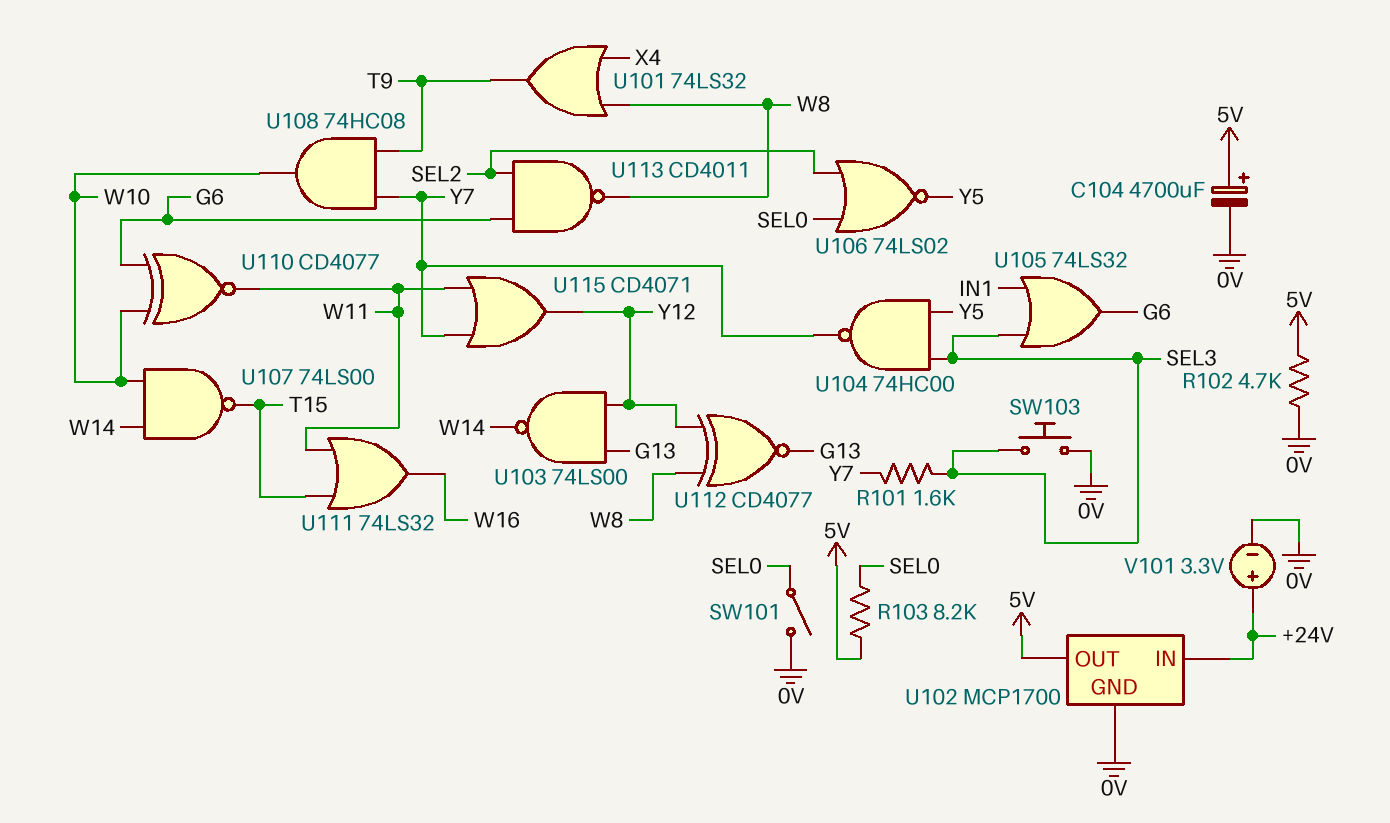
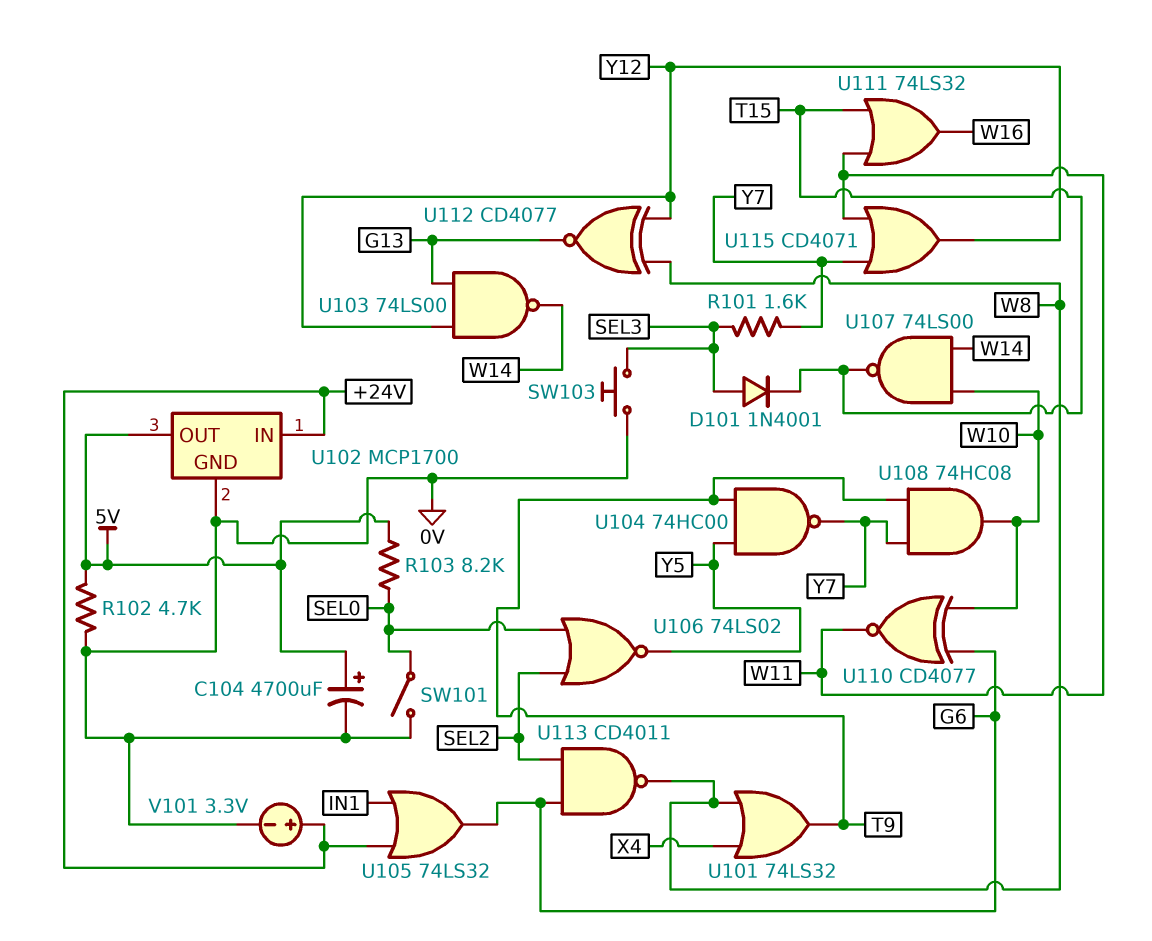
D101: none -> diode 1N4001 (A SEL3, K T15)
U104: NAND 74HC00 (in SEL3, in Y5, out Y7) -> NAND 74HC00 (in T9, in Y5, out Y7)
U105: OR 74LS32 (in IN1, in SEL3, out G6) -> OR 74LS32 (in +24V, in IN1, out G6)

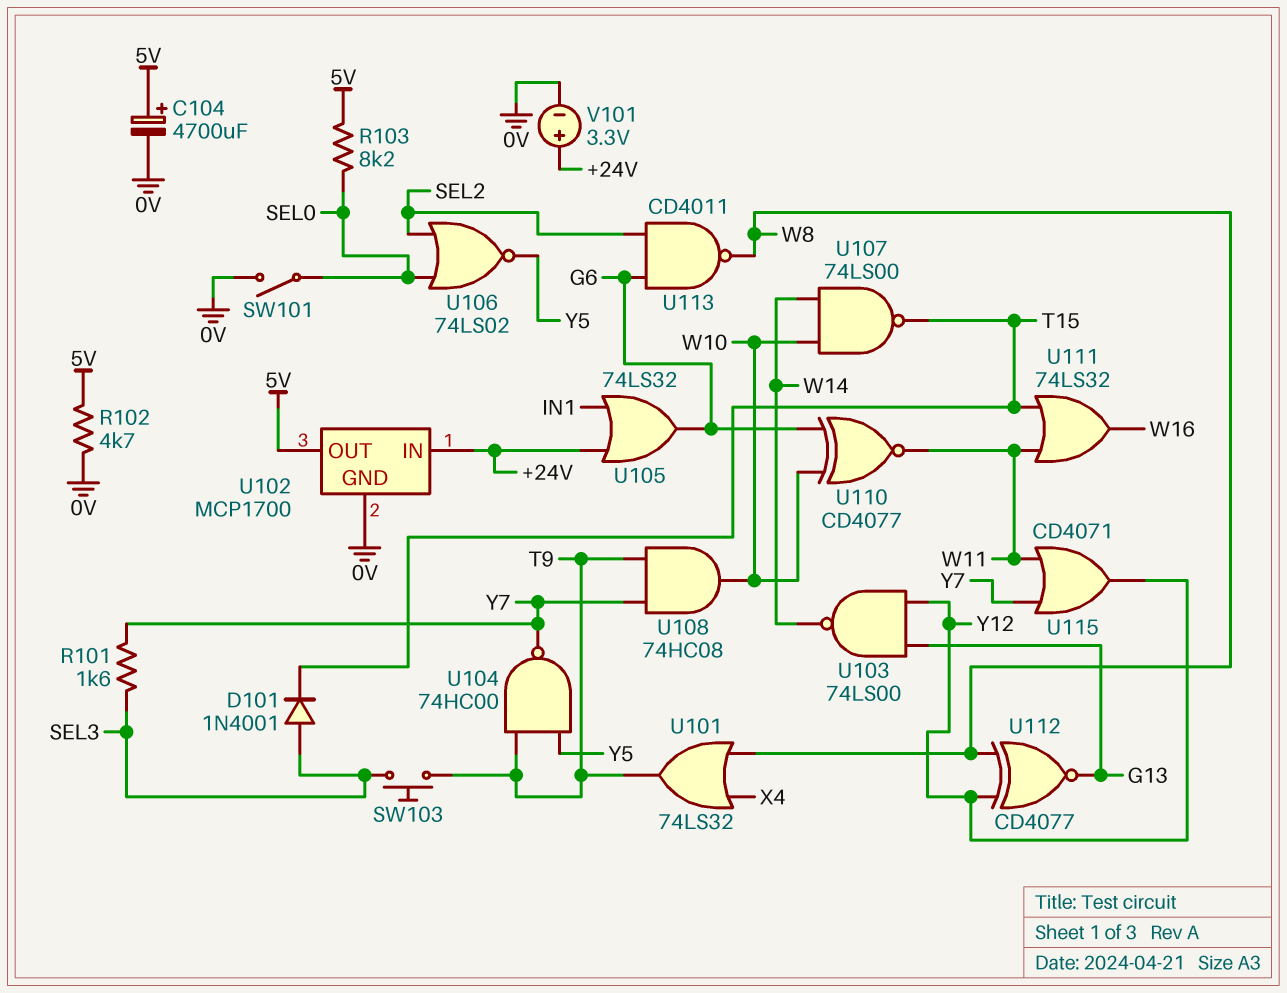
SW103: button (0V, SEL3) -> button (SEL3, T9)

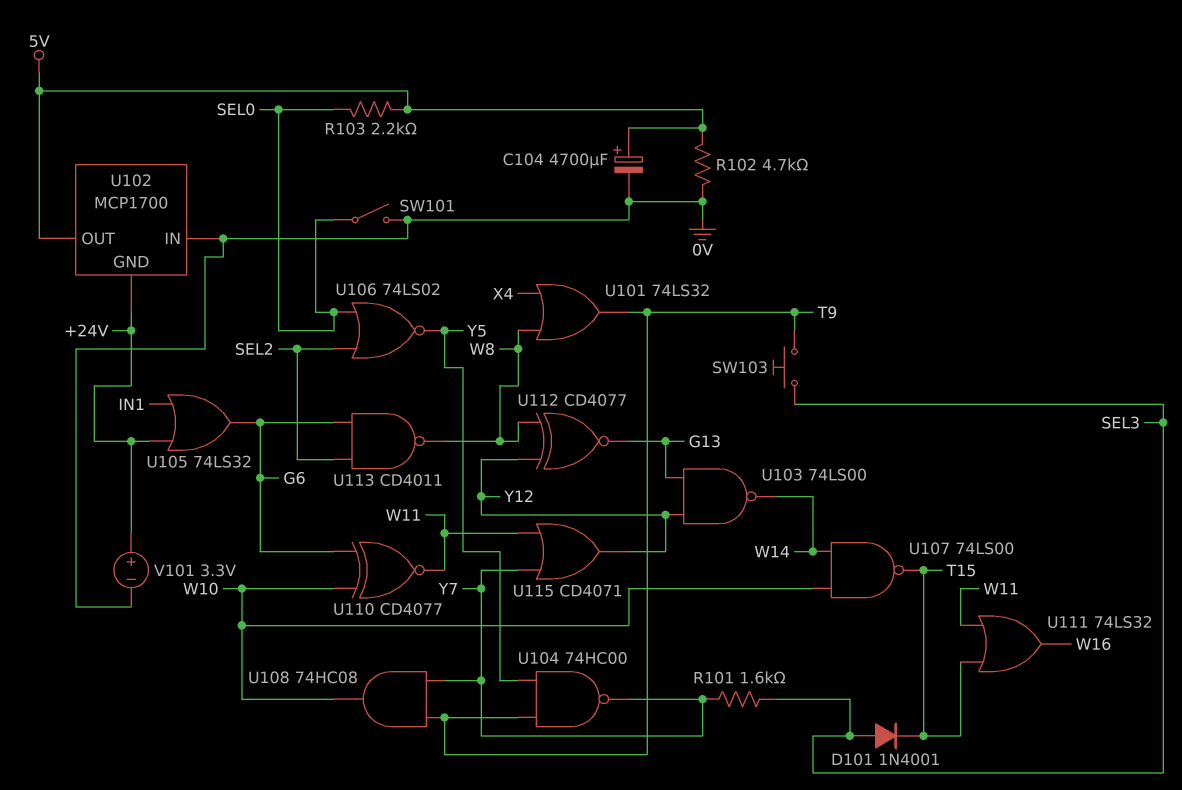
R103: 8.2k (5V, SEL0) -> 2.2k (5V, SEL0)
U102 pin GND: 0V -> +24V
U102 pin IN: +24V -> 0V

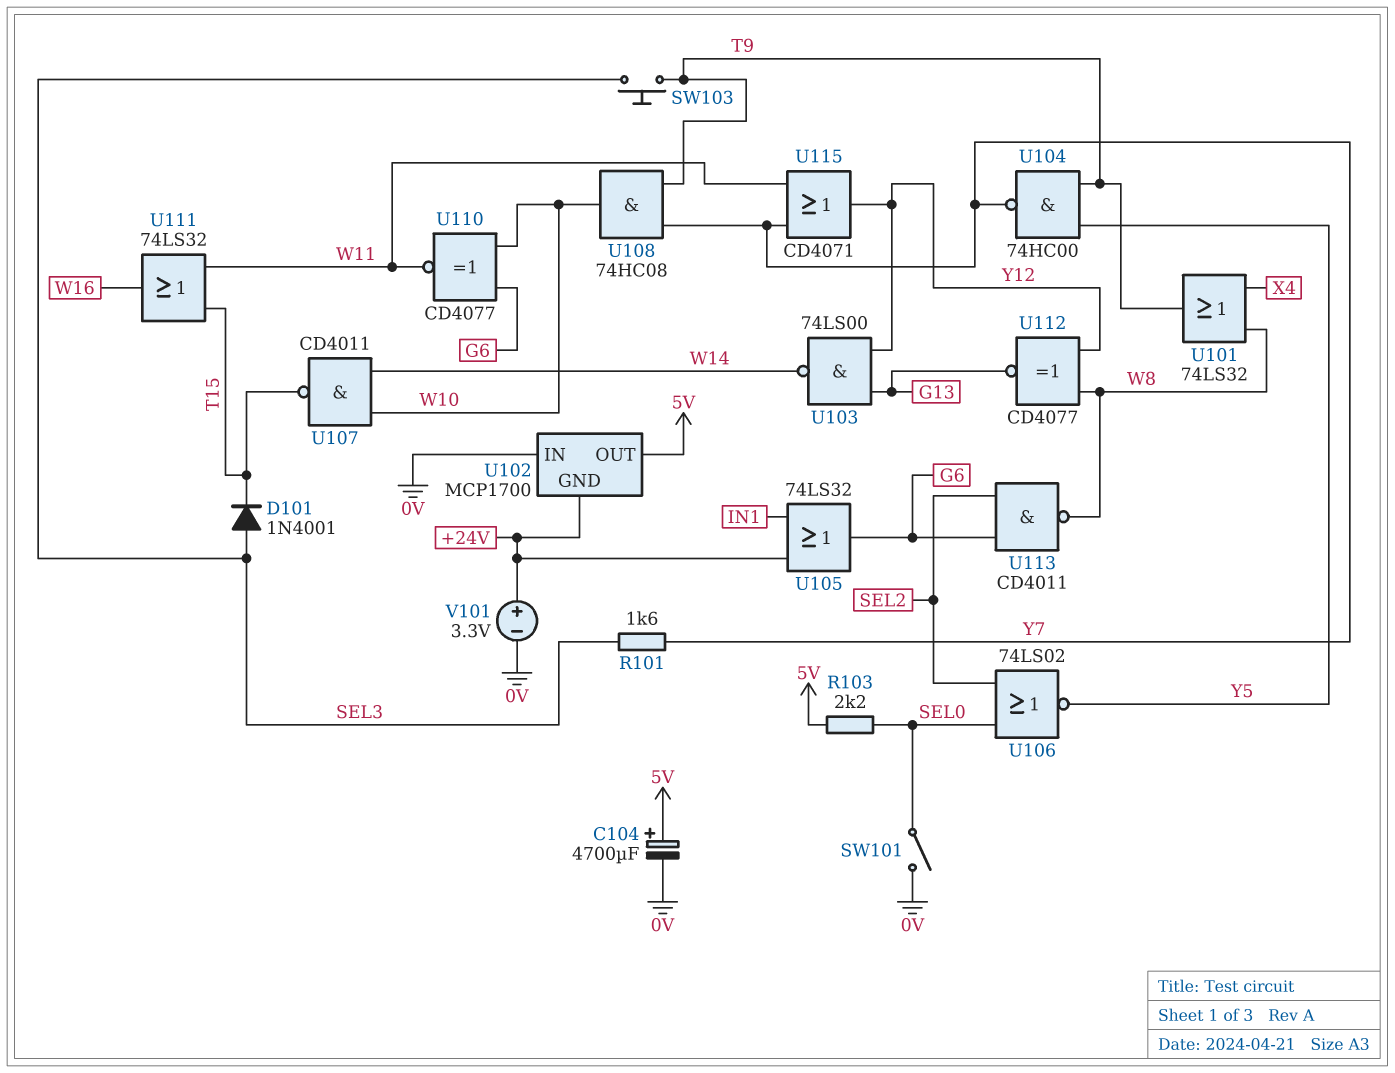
R102: 4.7k (0V, 5V) -> none
U107: NAND 74LS00 (in W10, in W14, out T15) -> NAND CD4011 (in W10, in W14, out T15)

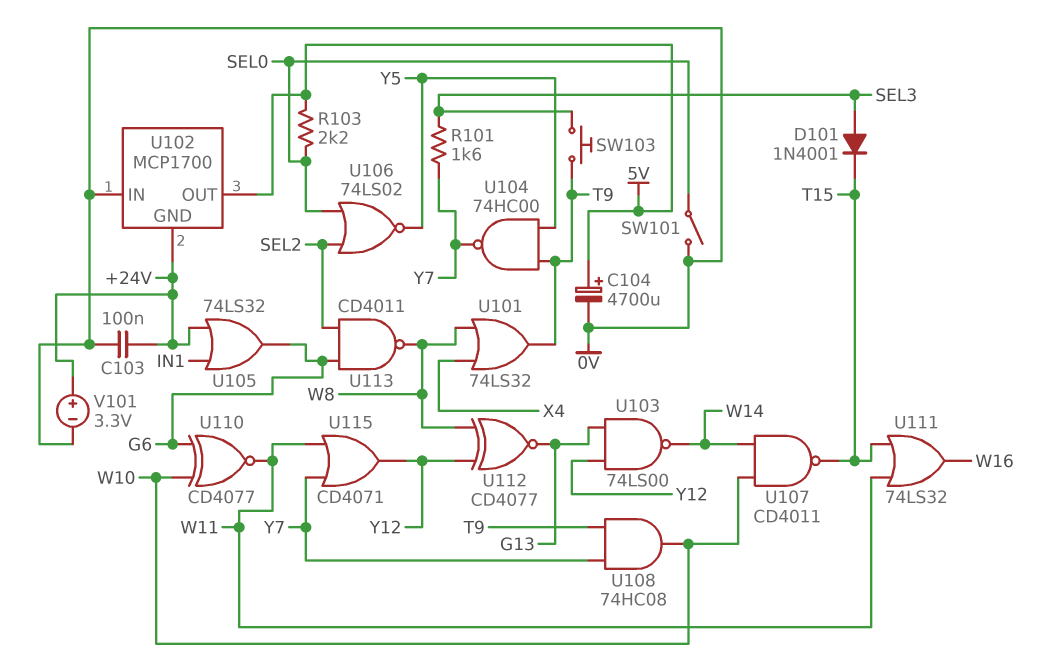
C103: none -> 100nF (+24V, 0V)

